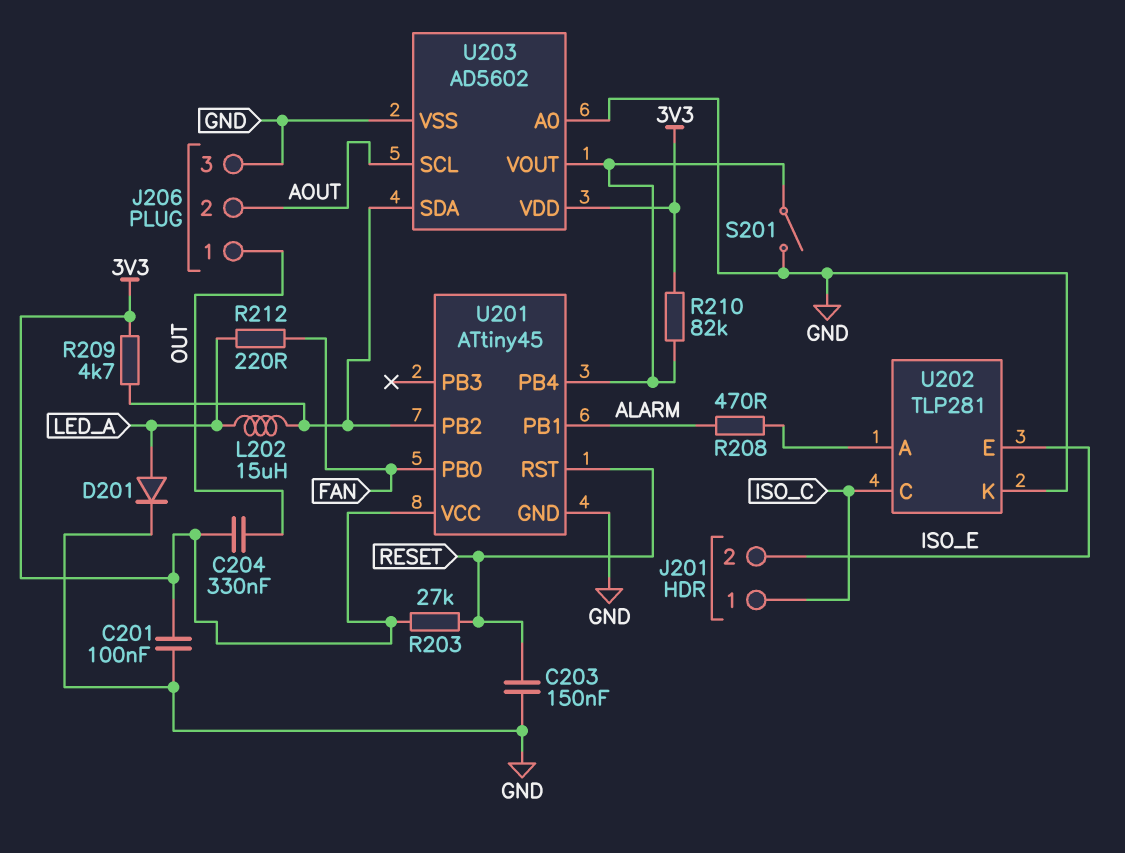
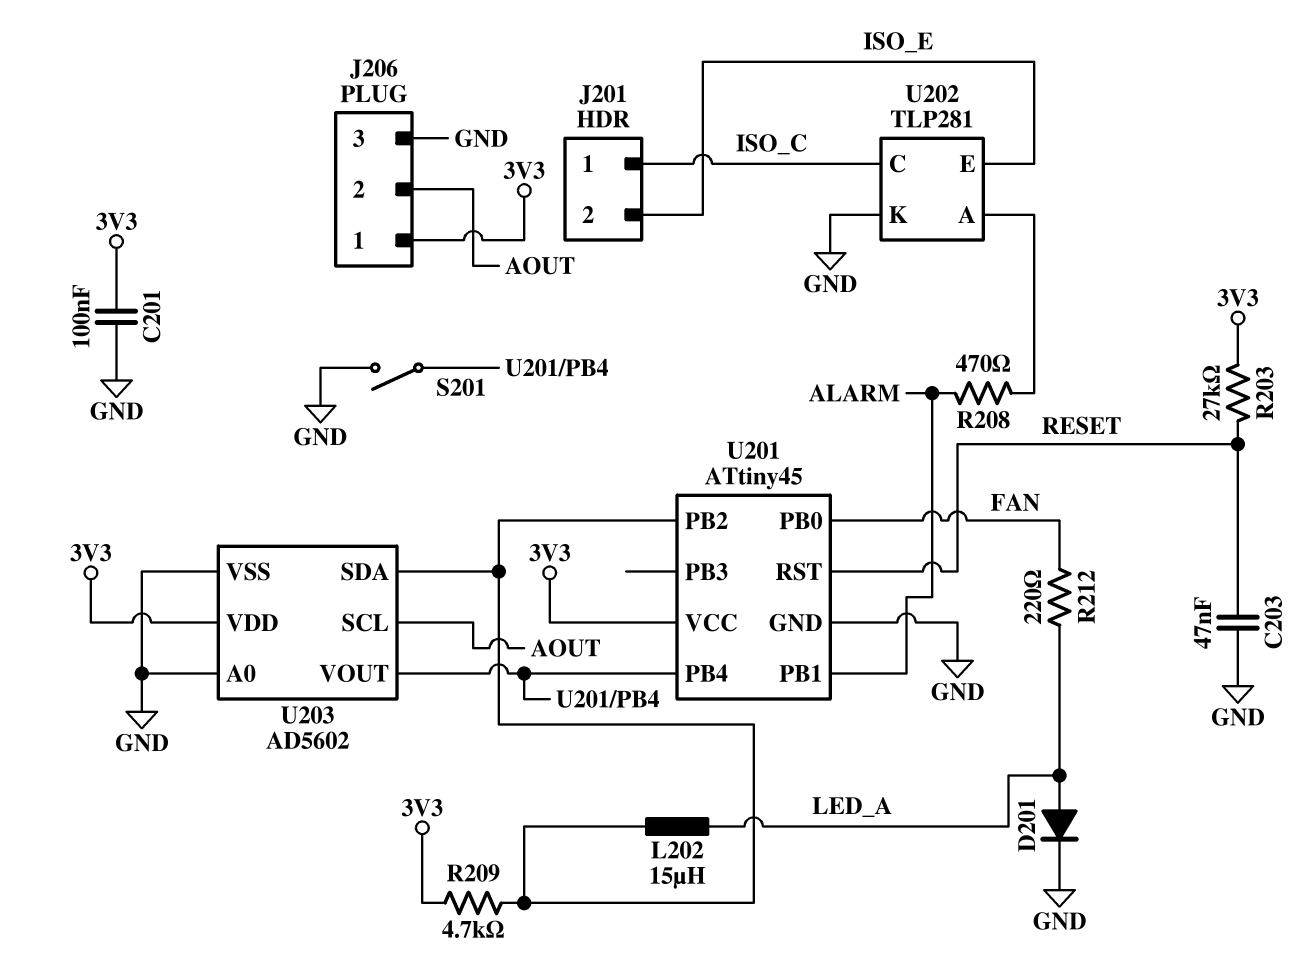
C203: 150nF (GND, RESET) -> 47nF (GND, RESET)
C204: 330nF (3V3, OUT) -> none
J206 pin 1: OUT -> 3V3
R210: 82k (3V3, U201/PB4) -> none

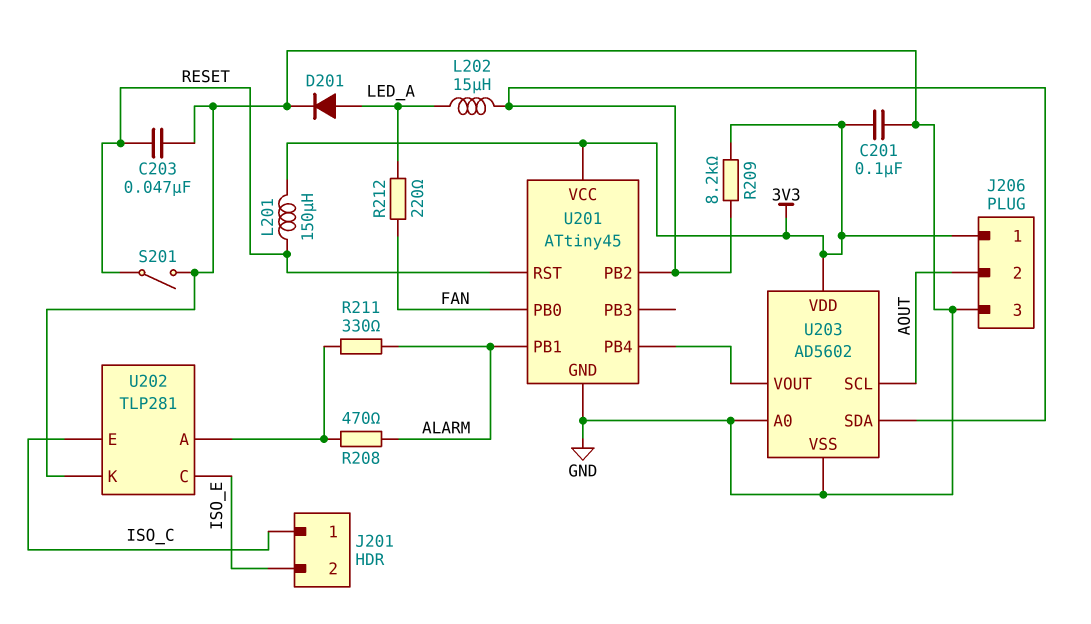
L201: none -> 150uH (3V3, RESET)
R203: 27k (3V3, RESET) -> none
R209: 4.7k (3V3, U201/PB2) -> 8.2k (3V3, U201/PB2)
R211: none -> 330 (ALARM, U202/A)
S201: switch (GND, U201/PB4) -> switch (GND, RESET)
U202 pin C: ISO_C -> ISO_E
U202 pin E: ISO_E -> ISO_C

